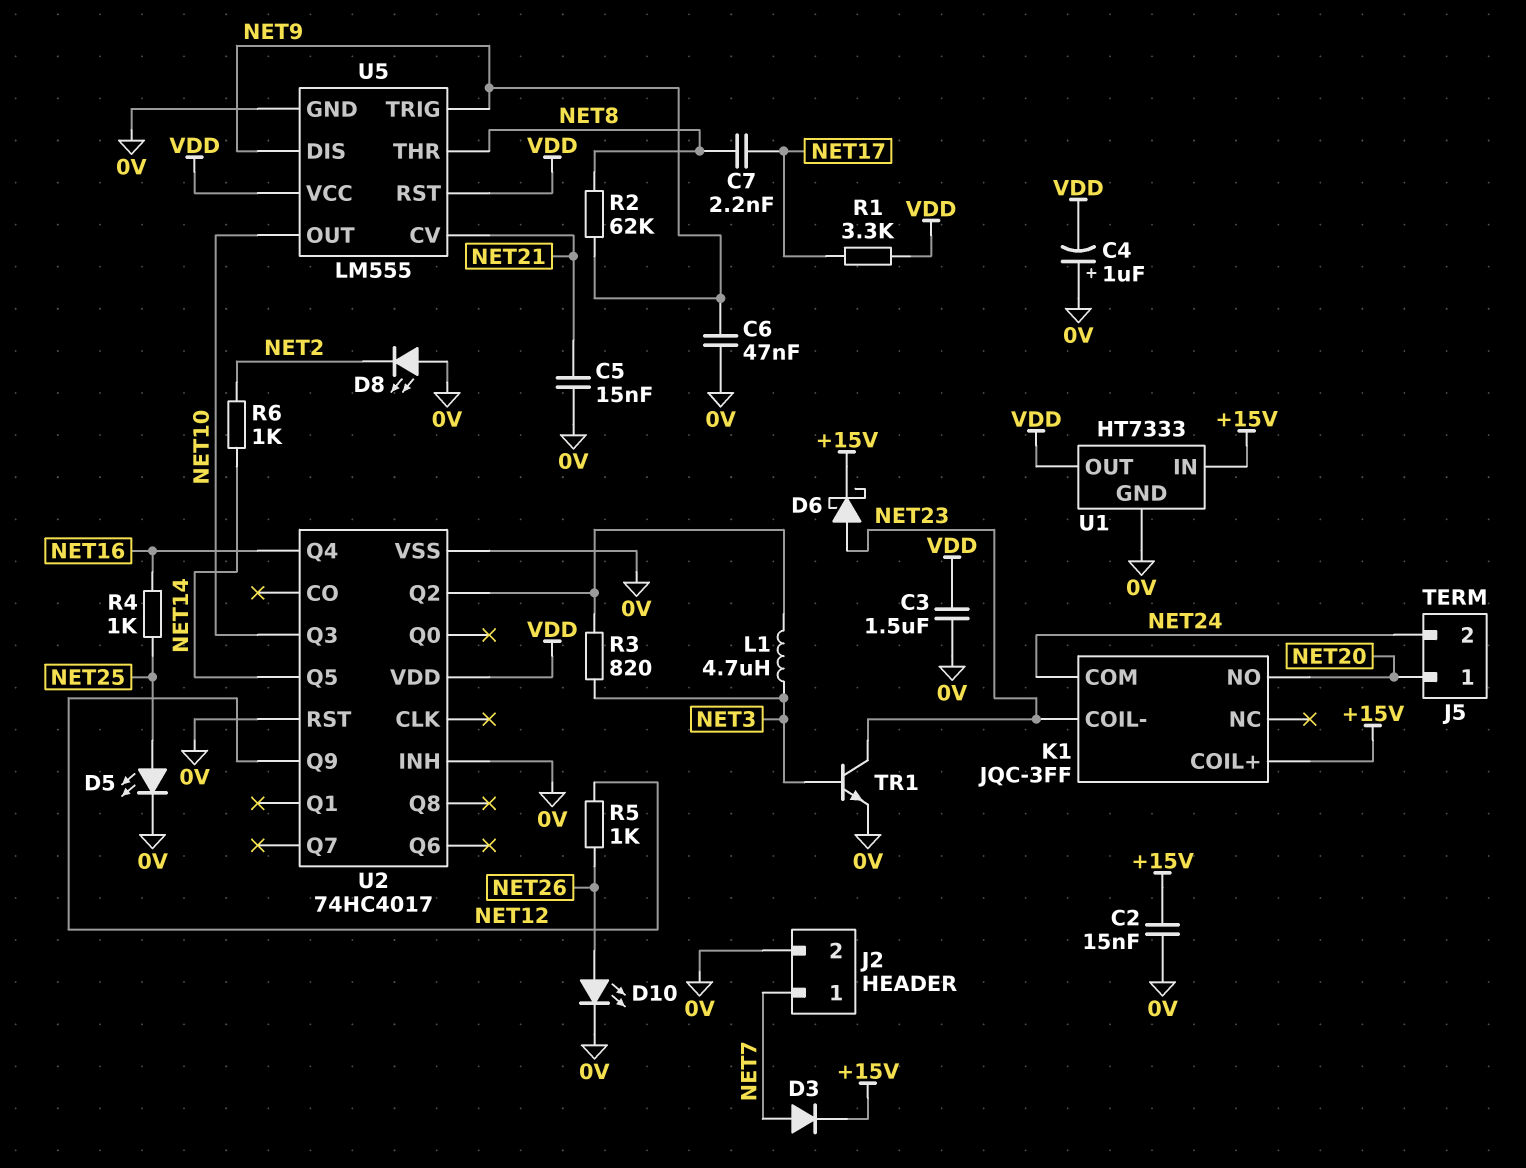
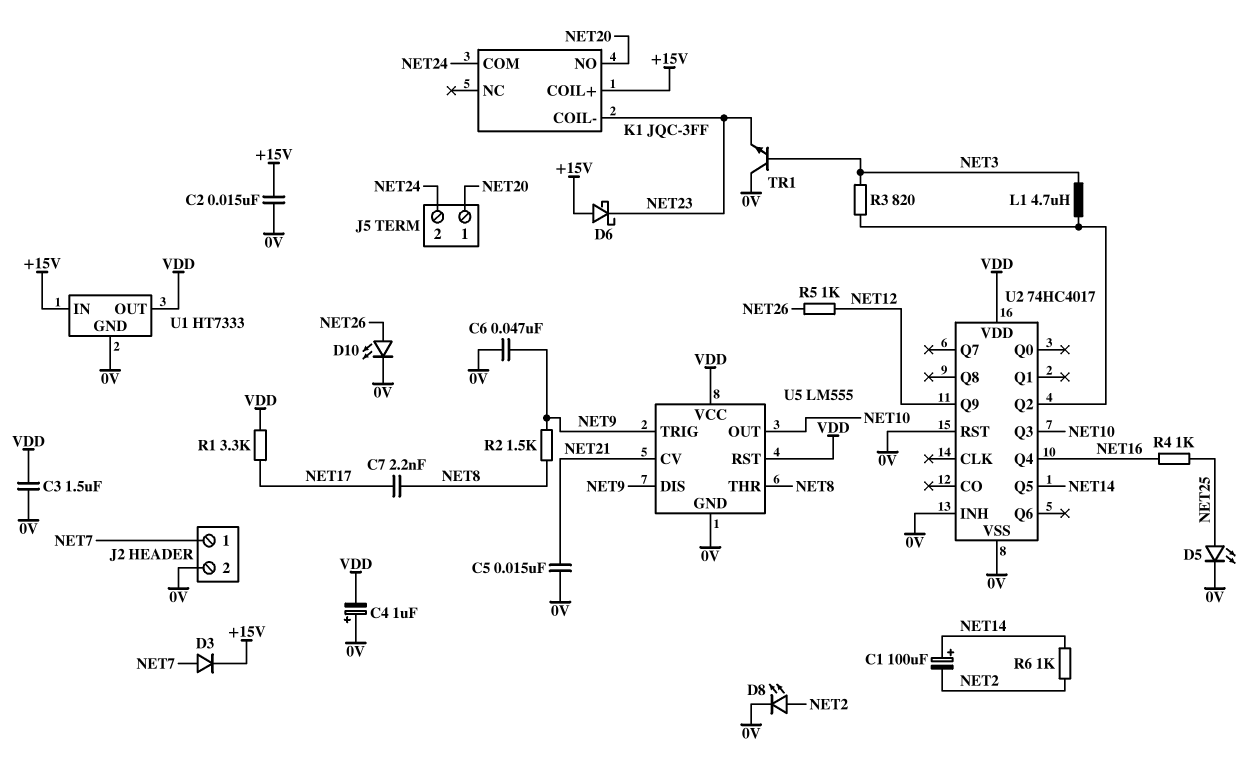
C1: none -> 100uF (plus NET14, minus NET2)
D6: schottky (A NET23, K +15V) -> schottky (A +15V, K NET23)
D8: LED (A 0V, K NET2) -> LED (A NET2, K 0V)
R2: 62k (NET8, NET9) -> 1.5k (NET8, NET9)
TR1: NPN (B NET3, C NET23, E 0V) -> NPN (B NET3, C 0V, E NET23)

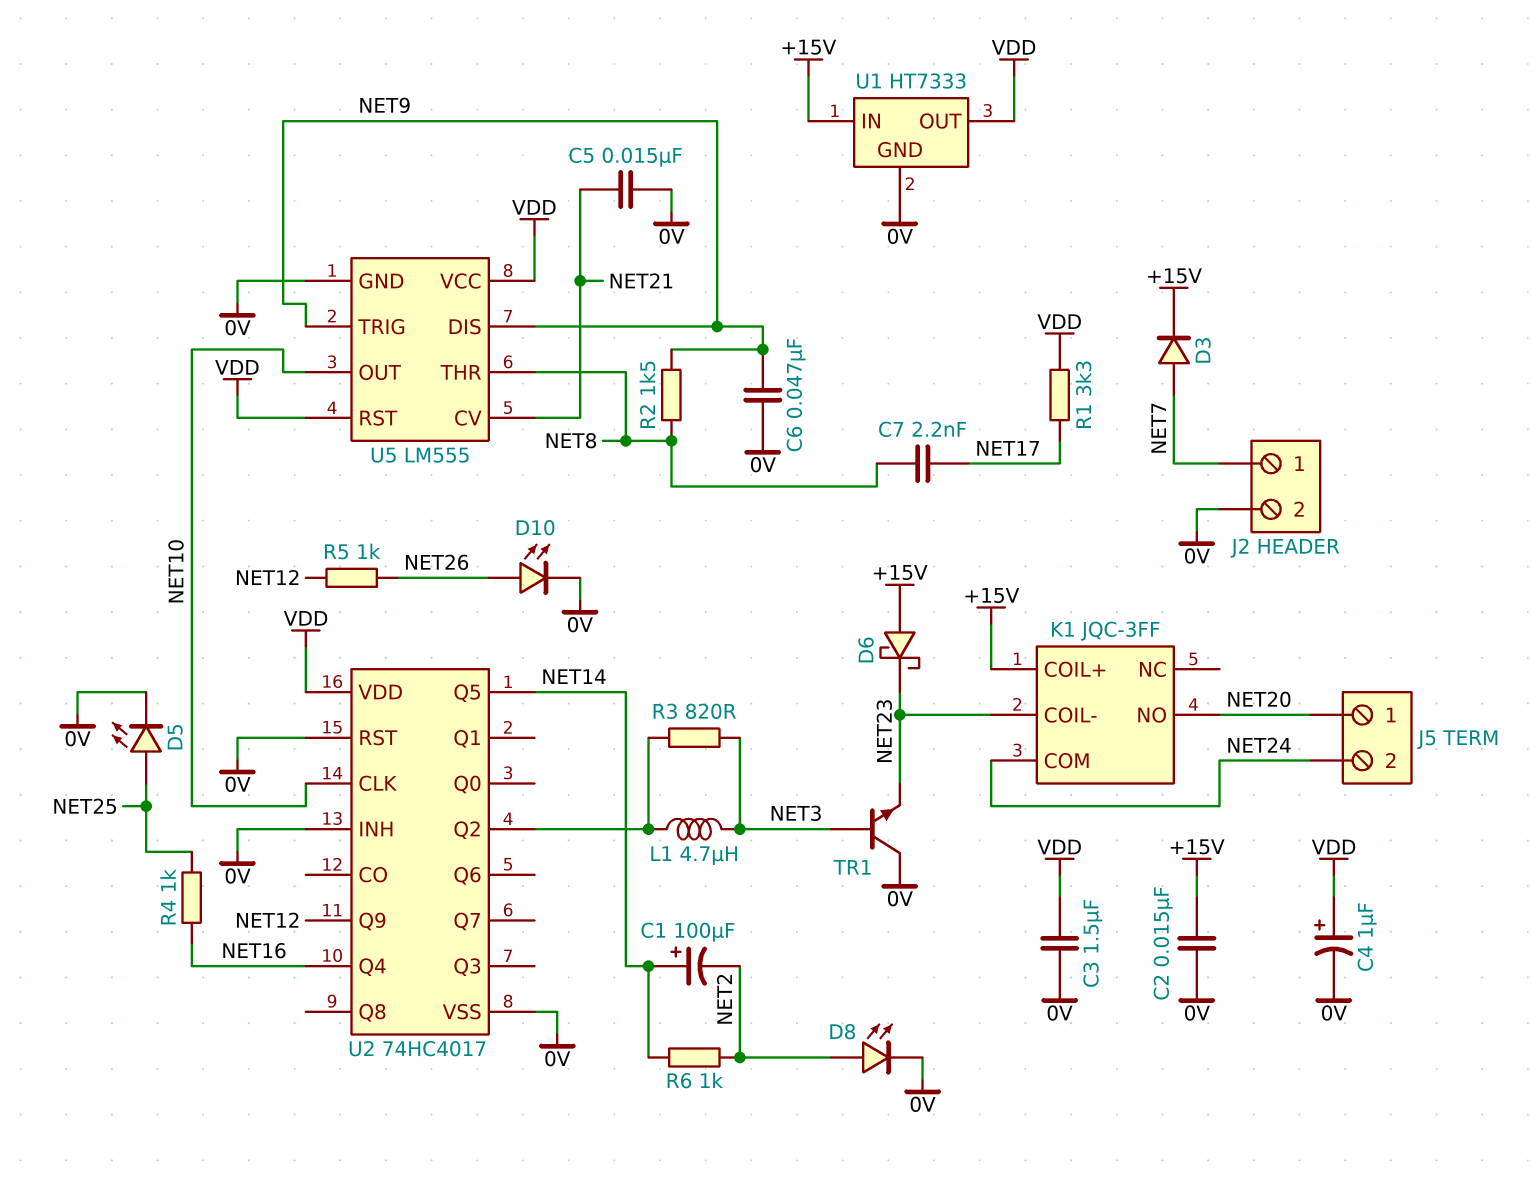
C4: 1uF (plus 0V, minus VDD) -> 1uF (plus VDD, minus 0V)
U2 pin CLK: none -> NET10
U2 pin Q3: NET10 -> none

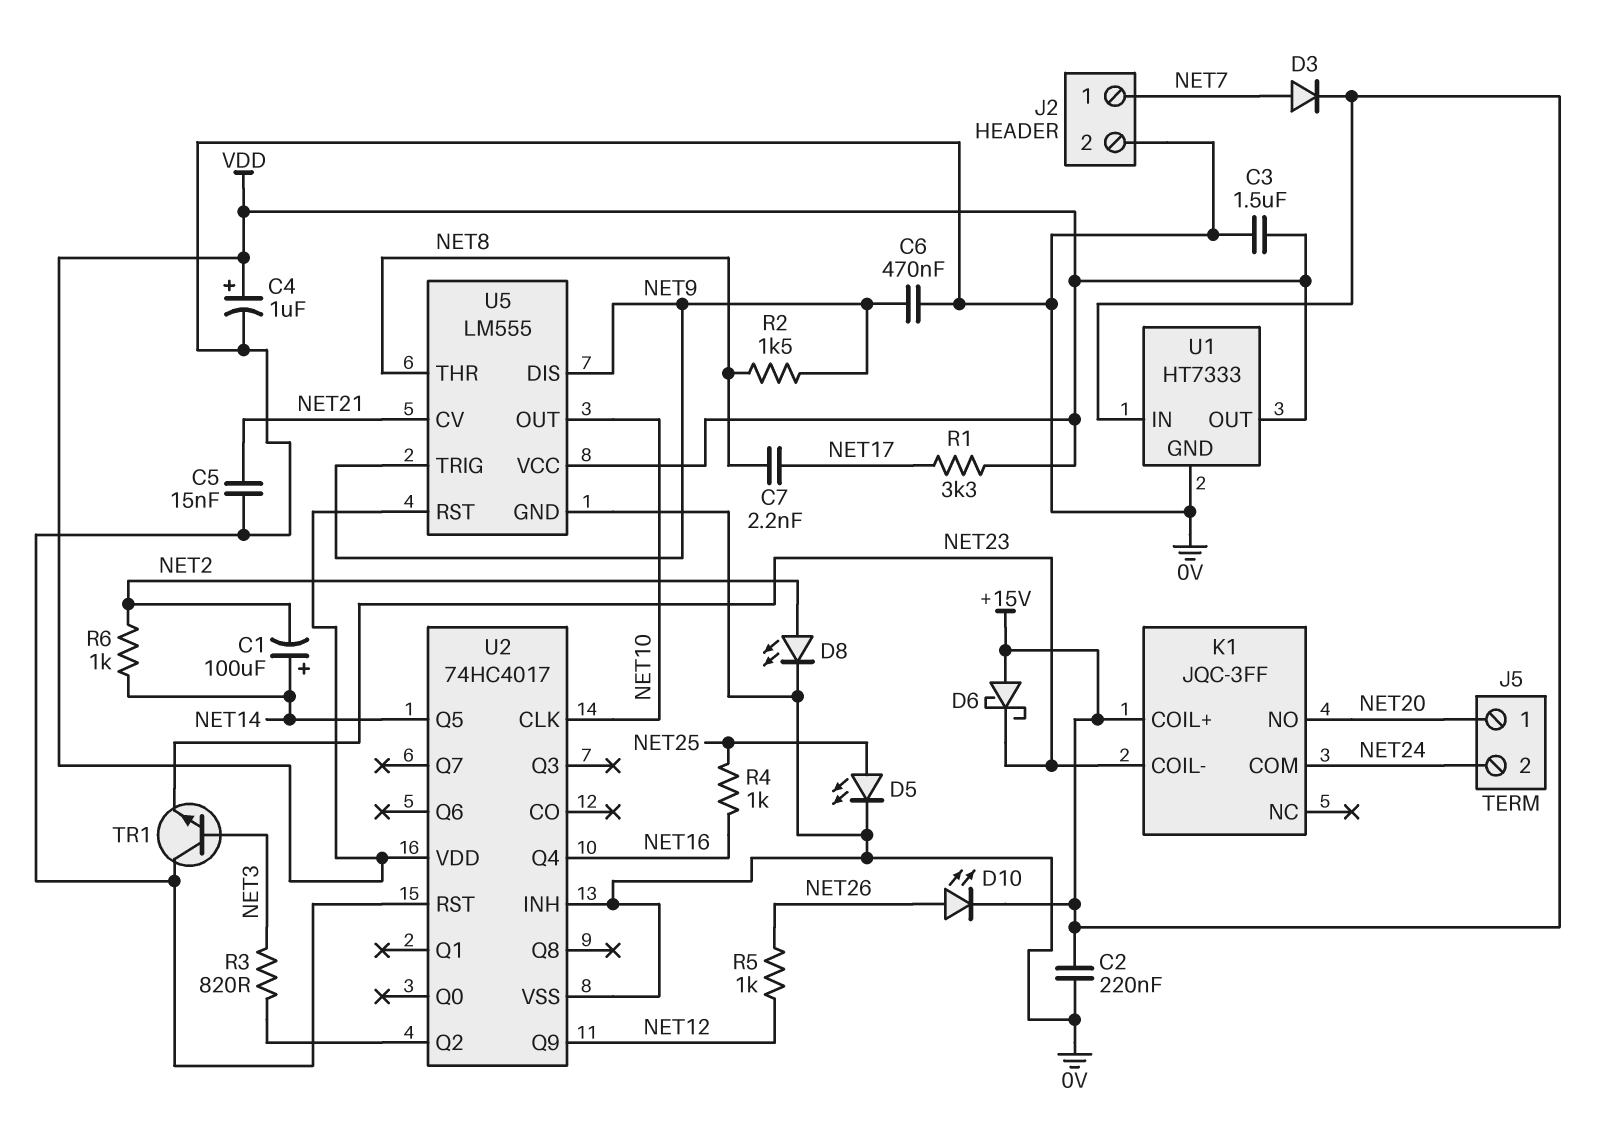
C2: 15nF (+15V, 0V) -> 220nF (+15V, 0V)
C6: 47nF (0V, NET9) -> 470nF (0V, NET9)
D10: LED (A NET26, K 0V) -> LED (A NET26, K +15V)
L1: 4.7uH (NET3, U2/Q2) -> none

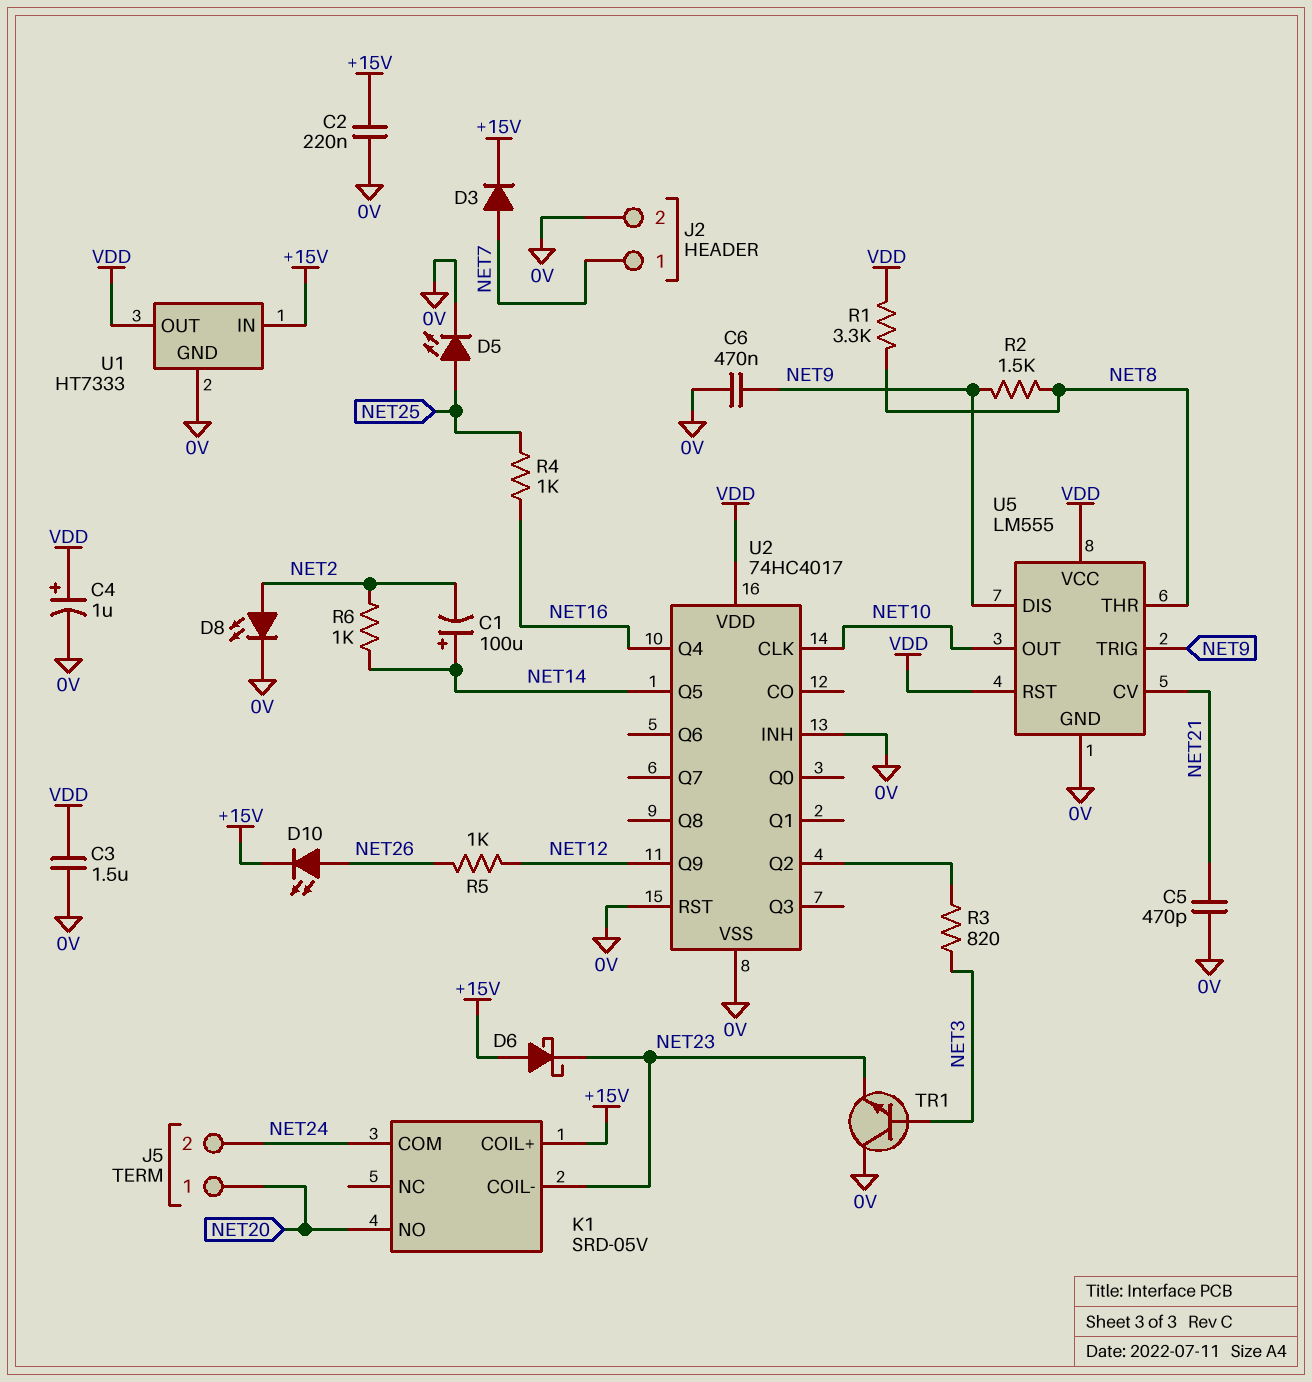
C5: 15nF (0V, NET21) -> 470pF (0V, NET21)
C7: 2.2nF (NET8, NET17) -> none
K1: JQC-3FF -> SRD-05V
R1: 3.3k (NET17, VDD) -> 3.3k (NET8, VDD)

